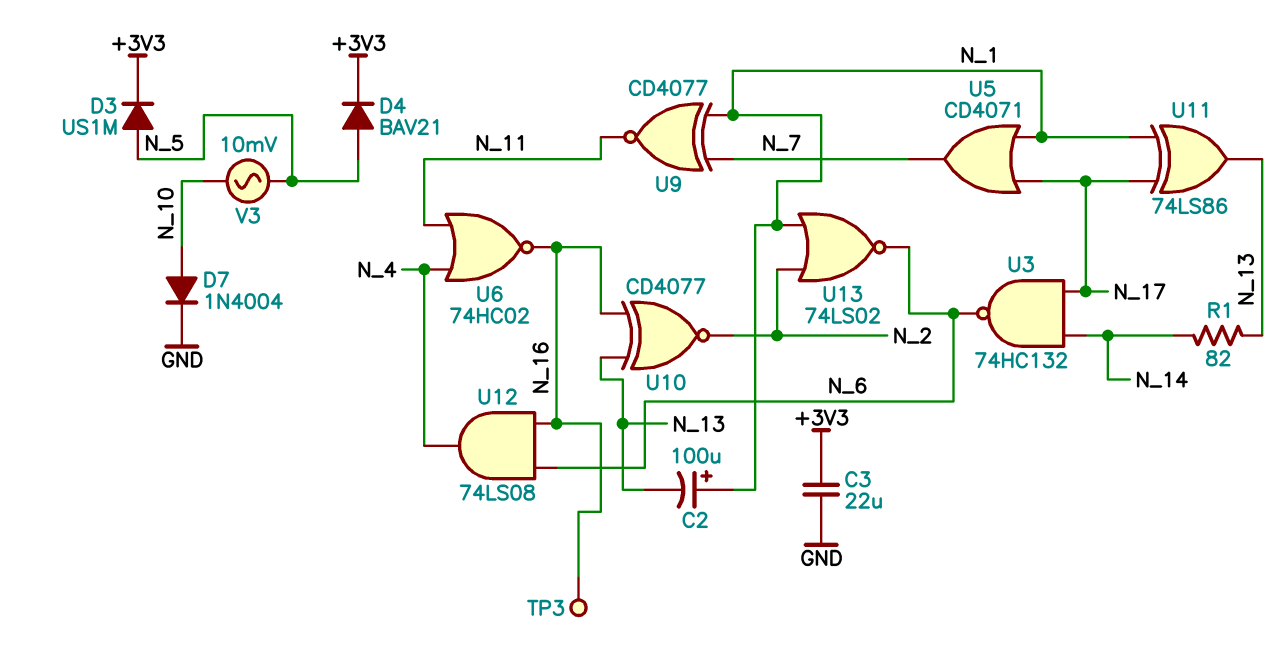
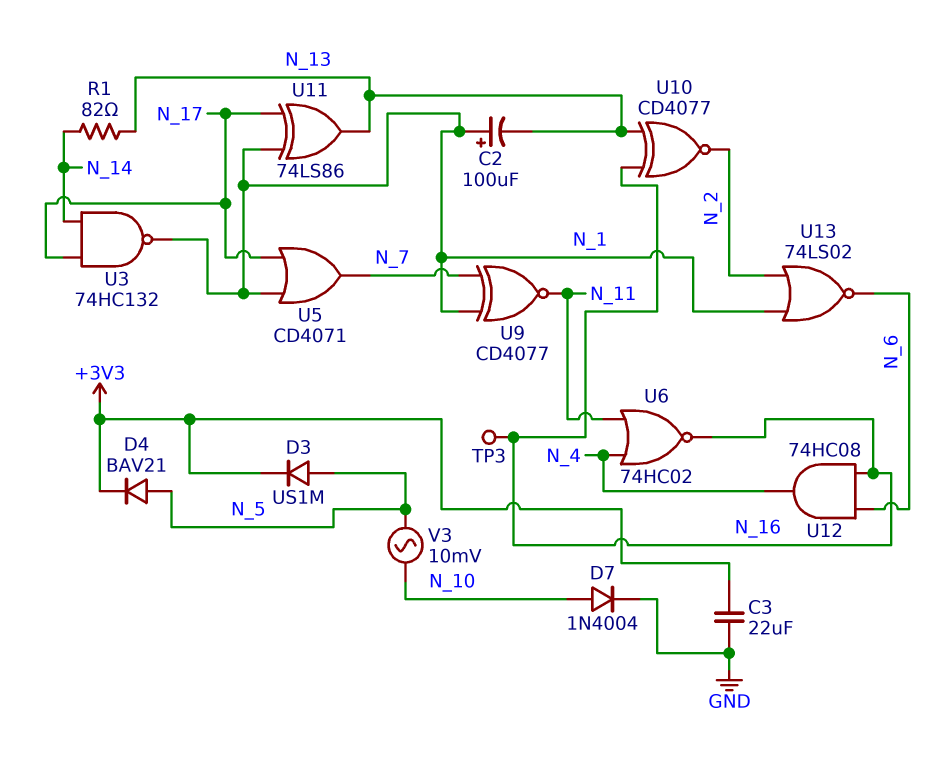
U3: NAND 74HC132 (in N_14, in N_17, out N_6) -> NAND 74HC132 (in N_14, in N_17, out N_1)
U12: AND 74LS08 (in N_6, in N_16, out N_4) -> AND 74HC08 (in N_6, in N_16, out N_4)

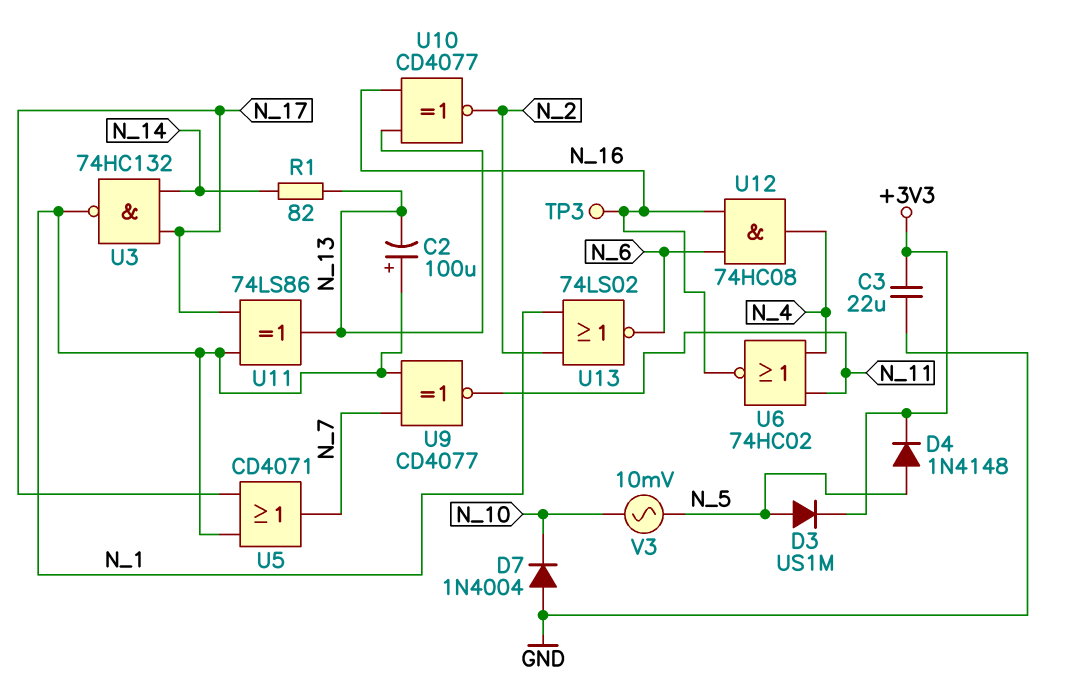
D4: diode BAV21 (A N_5, K +3V3) -> diode 1N4148 (A N_5, K +3V3)
D7: diode 1N4004 (A N_10, K GND) -> diode 1N4004 (A GND, K N_10)

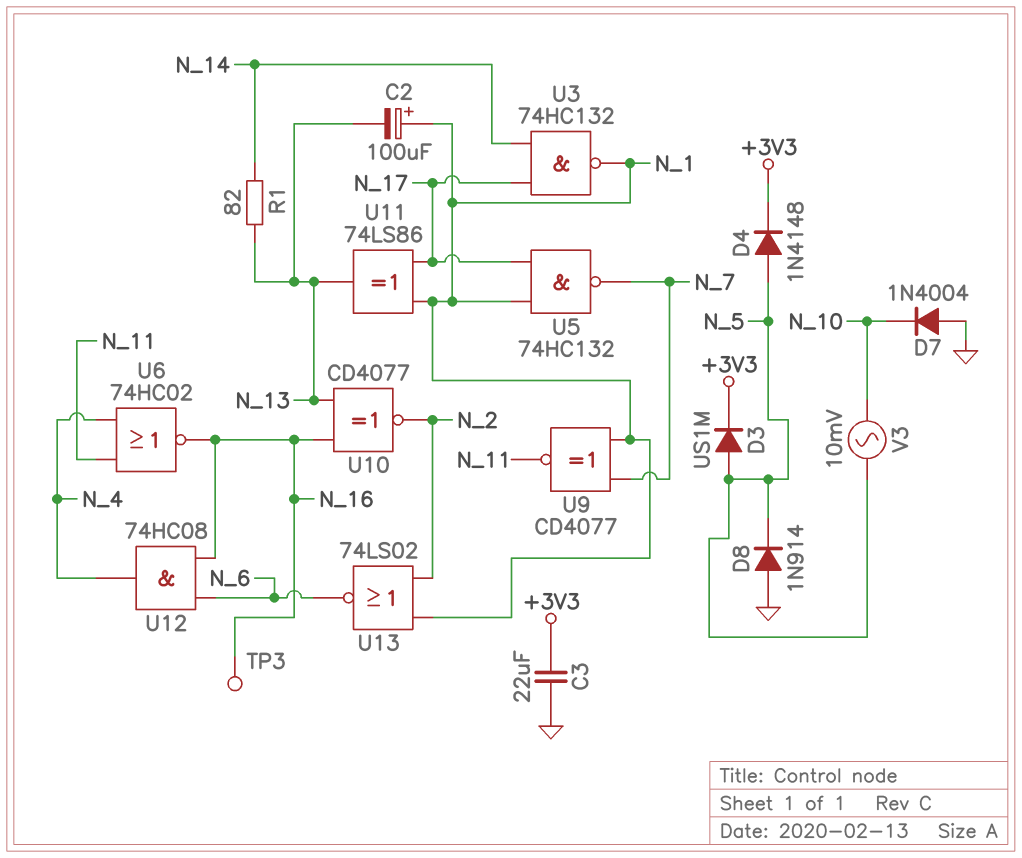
D8: none -> diode 1N914 (A GND, K N_5)
U5: OR CD4071 (in N_1, in N_17, out N_7) -> NAND 74HC132 (in N_1, in N_17, out N_7)

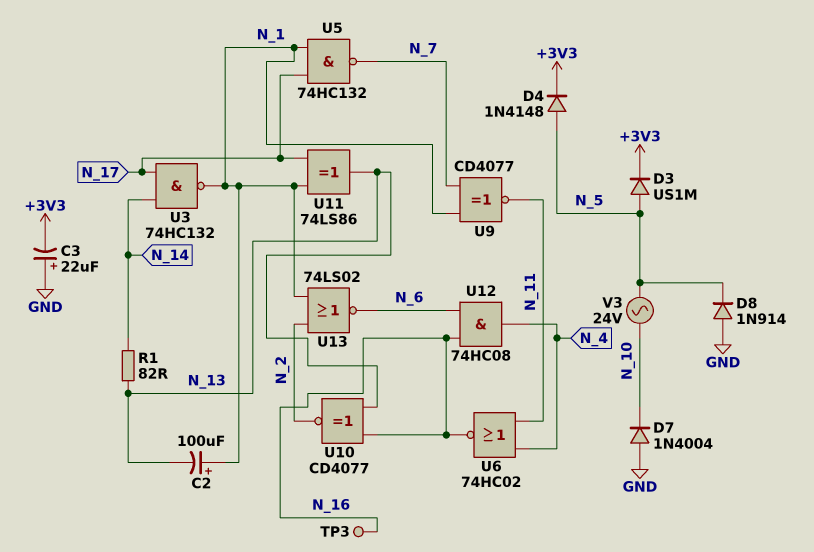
C3: 22uF (+3V3, GND) -> 22uF (plus GND, minus +3V3)
V3: AC 10mV (N_5, N_10) -> AC 24V (N_5, N_10)

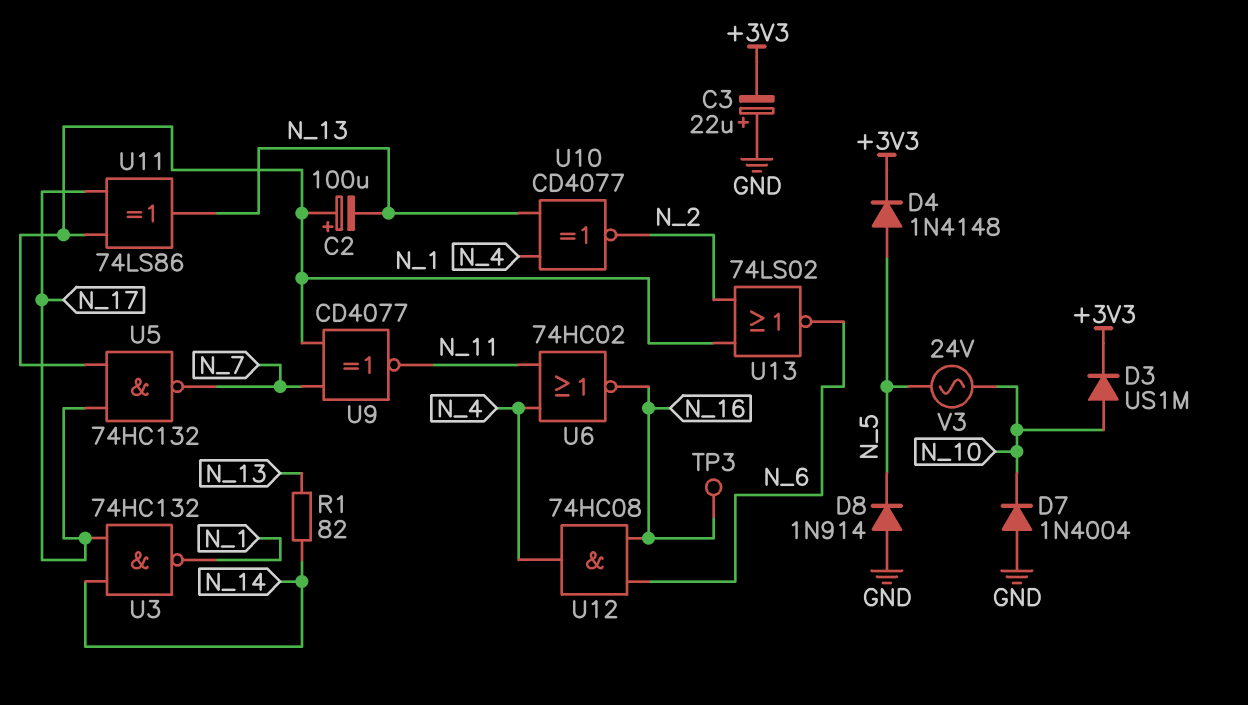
D3: diode US1M (A N_5, K +3V3) -> diode US1M (A N_10, K +3V3)
U10: XNOR CD4077 (in N_13, in N_16, out N_2) -> XNOR CD4077 (in N_4, in N_13, out N_2)

